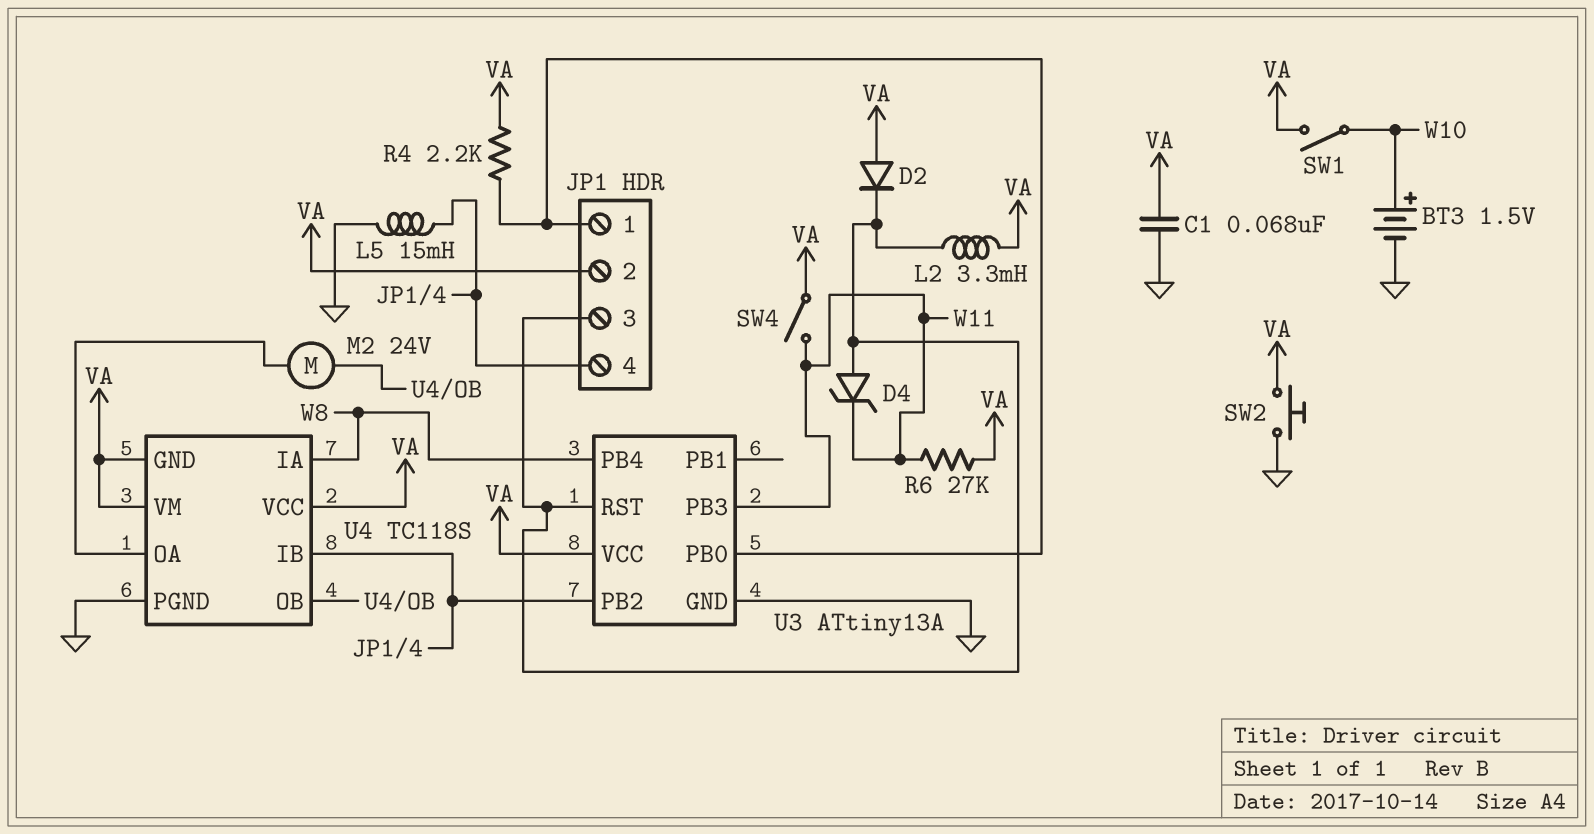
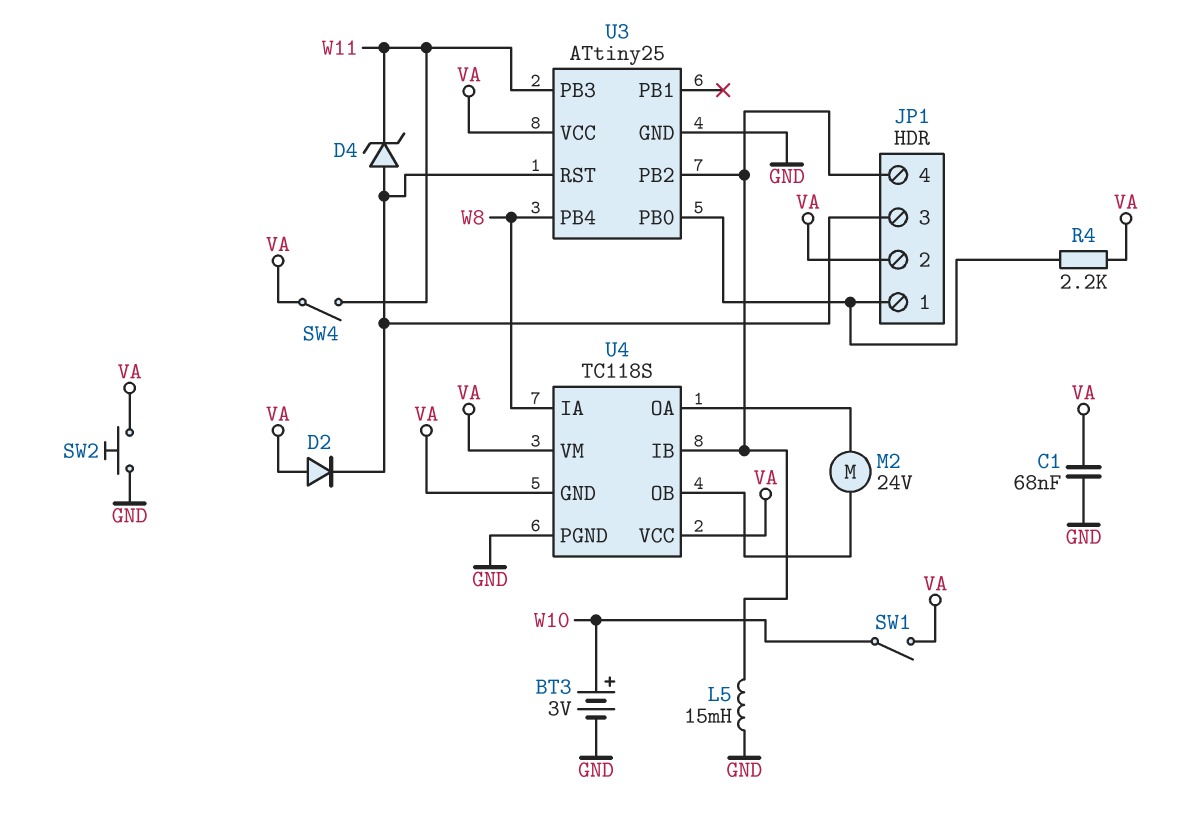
BT3: 1.5V (plus W10, minus GND) -> 3V (plus W10, minus GND)
L2: 3.3mH (JP1/3, VA) -> none
R6: 27k (VA, W11) -> none
U3: ATtiny13A -> ATtiny25

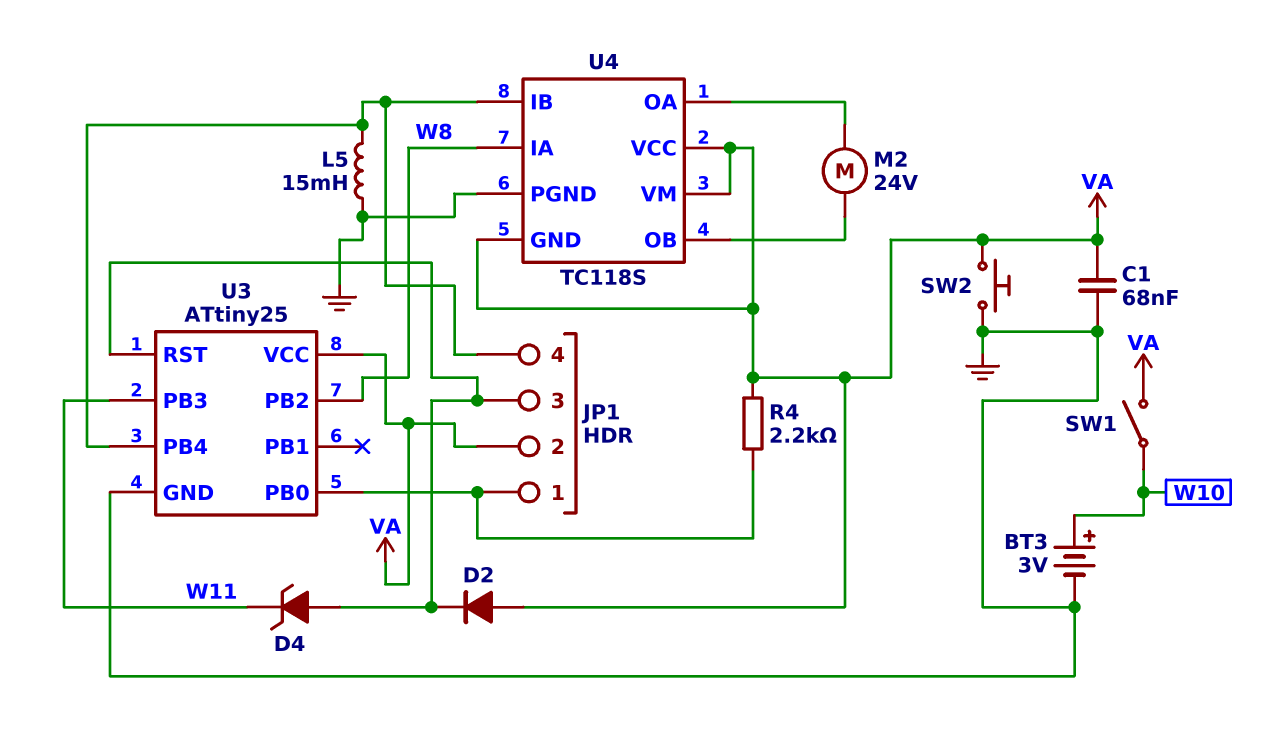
SW4: switch (VA, W11) -> none
U3 pin PB2: JP1/4 -> W8
U3 pin PB4: W8 -> JP1/4

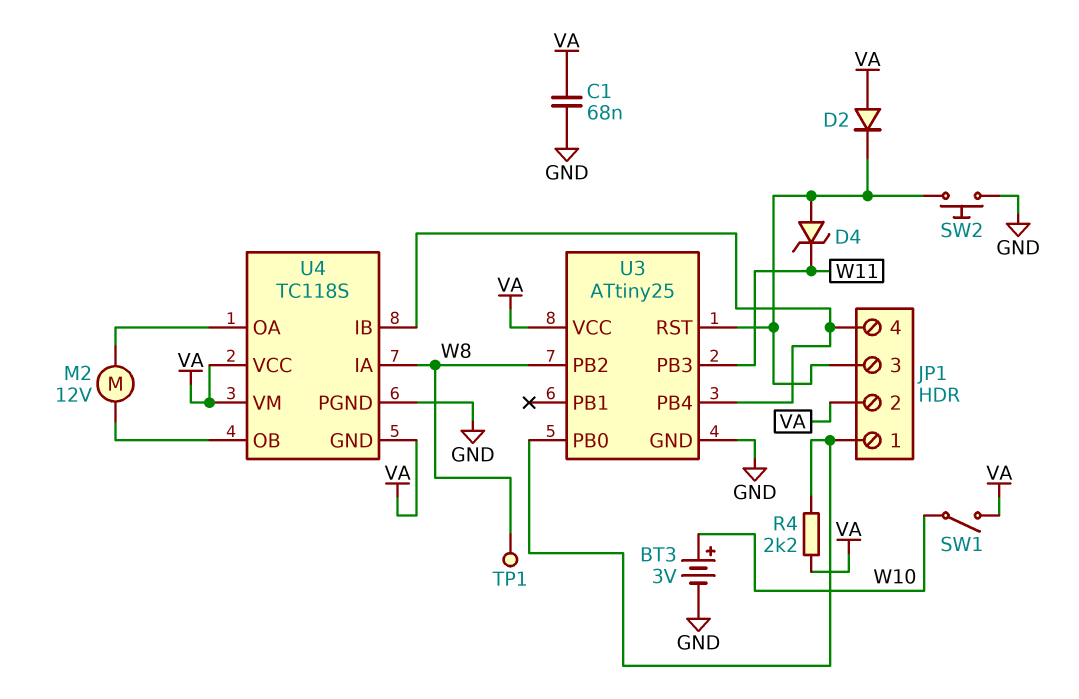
L5: 15mH (GND, JP1/4) -> none
M2: motor 24V (U4/OA, U4/OB) -> motor 12V (U4/OA, U4/OB)
SW2: button (GND, VA) -> button (GND, JP1/3)
TP1: none -> test point (W8)

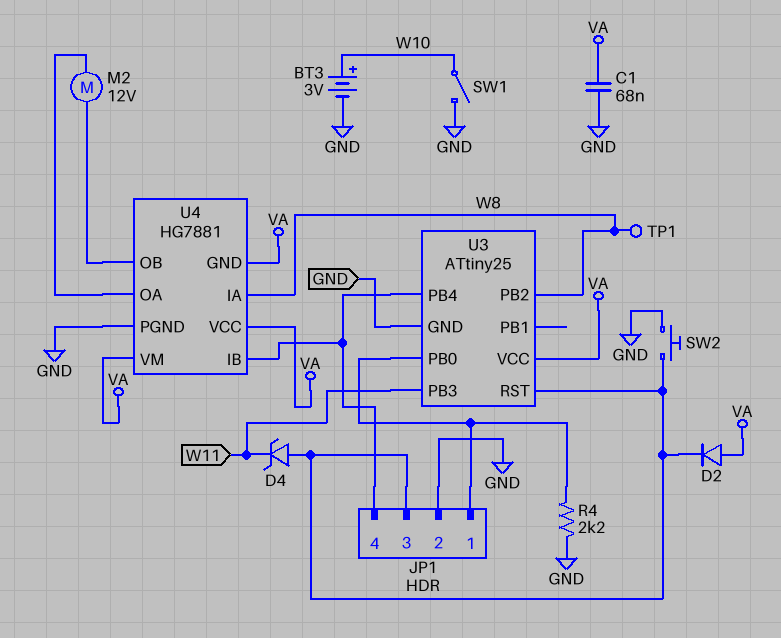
JP1 pin 2: VA -> GND
R4: 2.2k (JP1/1, VA) -> 2.2k (GND, JP1/1)
SW1: switch (VA, W10) -> switch (GND, W10)
U4: TC118S -> HG7881

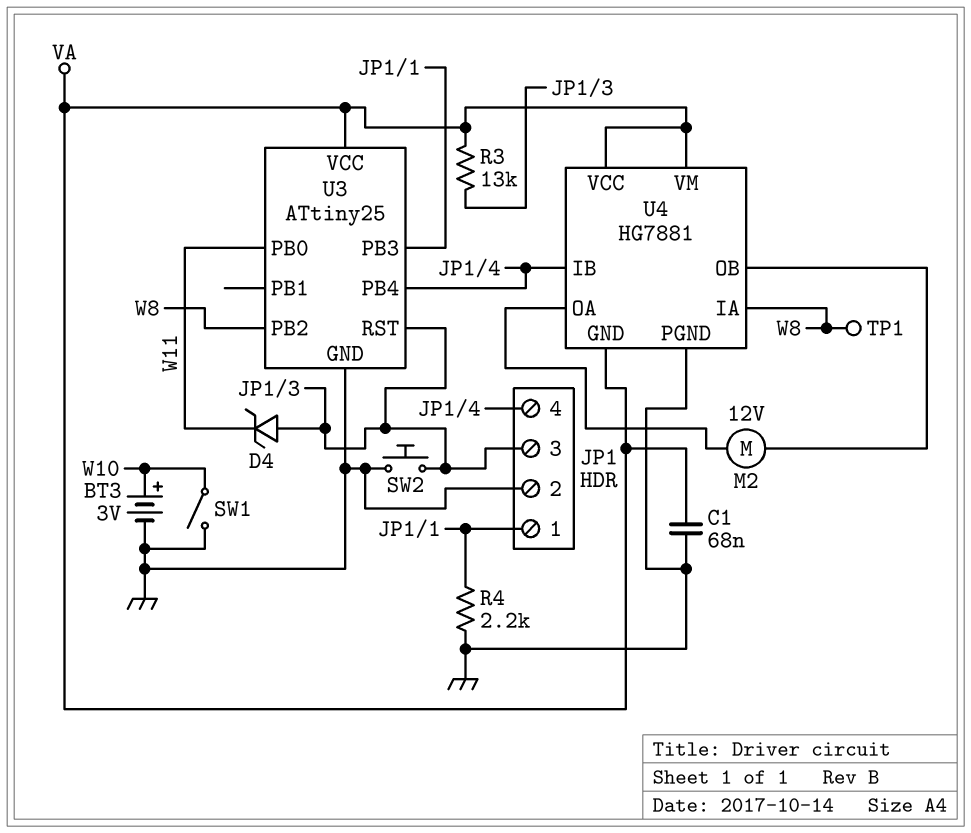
D2: diode (A VA, K JP1/3) -> none
R3: none -> 13k (JP1/3, VA)
U3 pin PB0: JP1/1 -> W11
U3 pin PB3: W11 -> JP1/1

